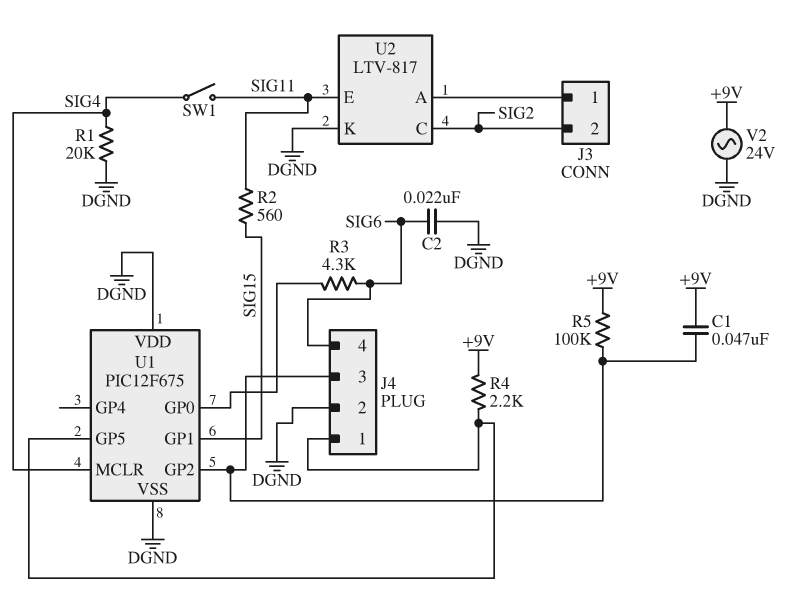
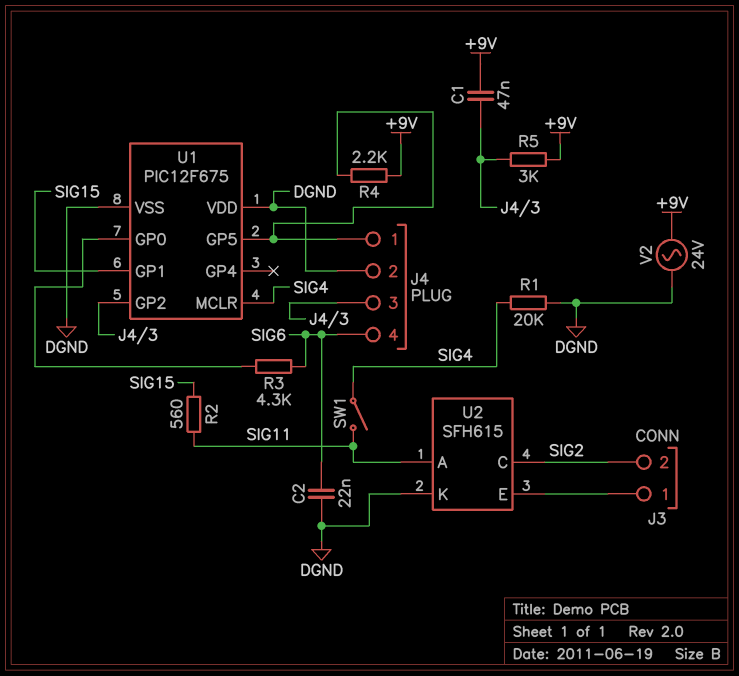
R5: 100k (+9V, J4/3) -> 3k (+9V, J4/3)
U2: LTV-817 -> SFH615
U2 pin A: J3/1 -> SIG11
U2 pin E: SIG11 -> J3/1

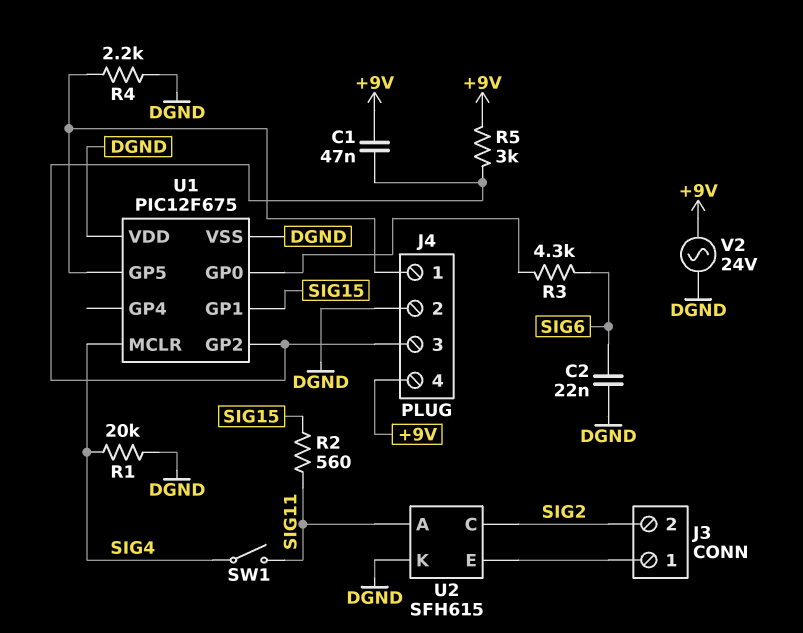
J4 pin 4: SIG6 -> +9V
R4: 2.2k (+9V, J4/1) -> 2.2k (DGND, J4/1)

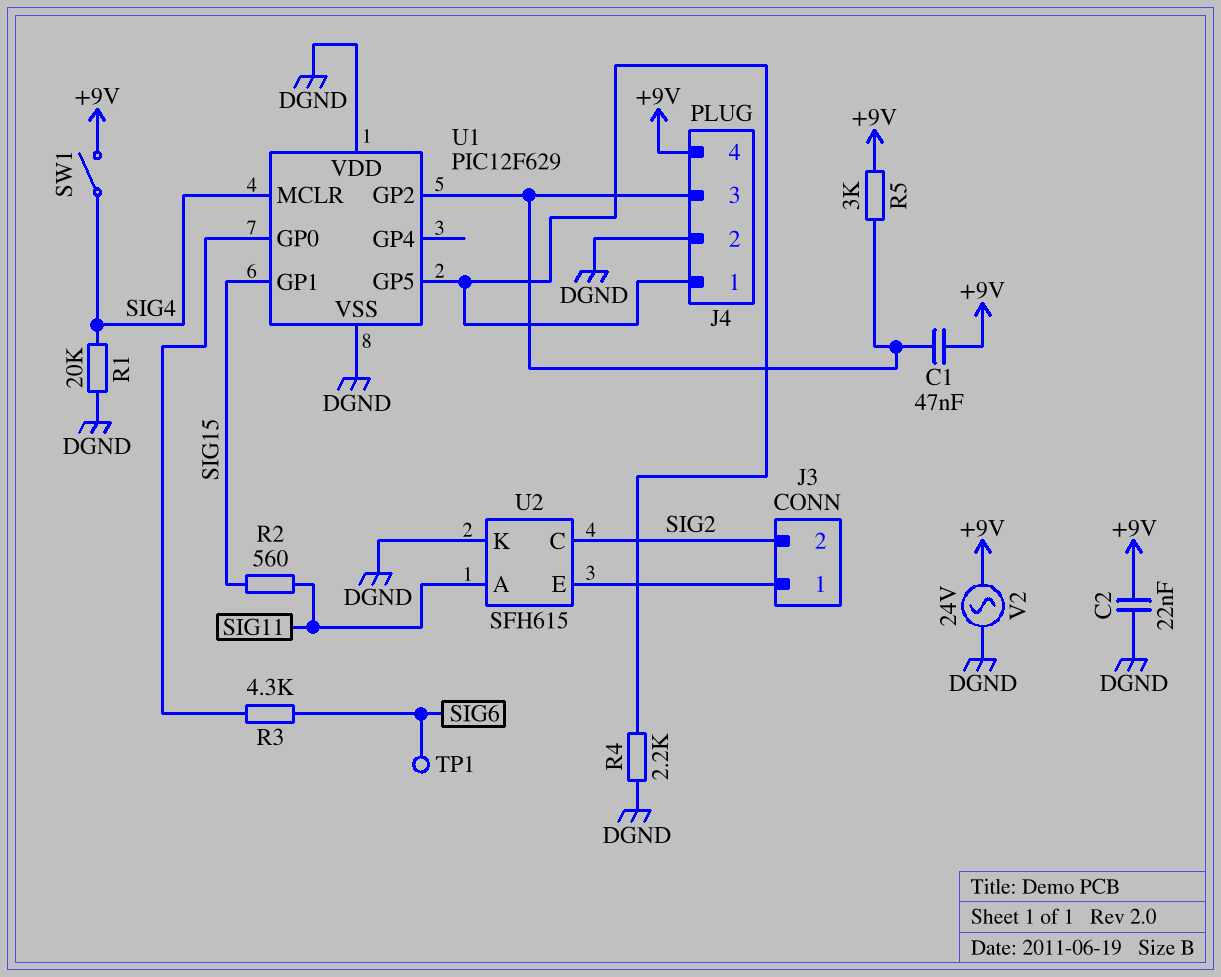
C2: 22nF (DGND, SIG6) -> 22nF (+9V, DGND)
SW1: switch (SIG4, SIG11) -> switch (+9V, SIG4)
TP1: none -> test point (SIG6)
U1: PIC12F675 -> PIC12F629

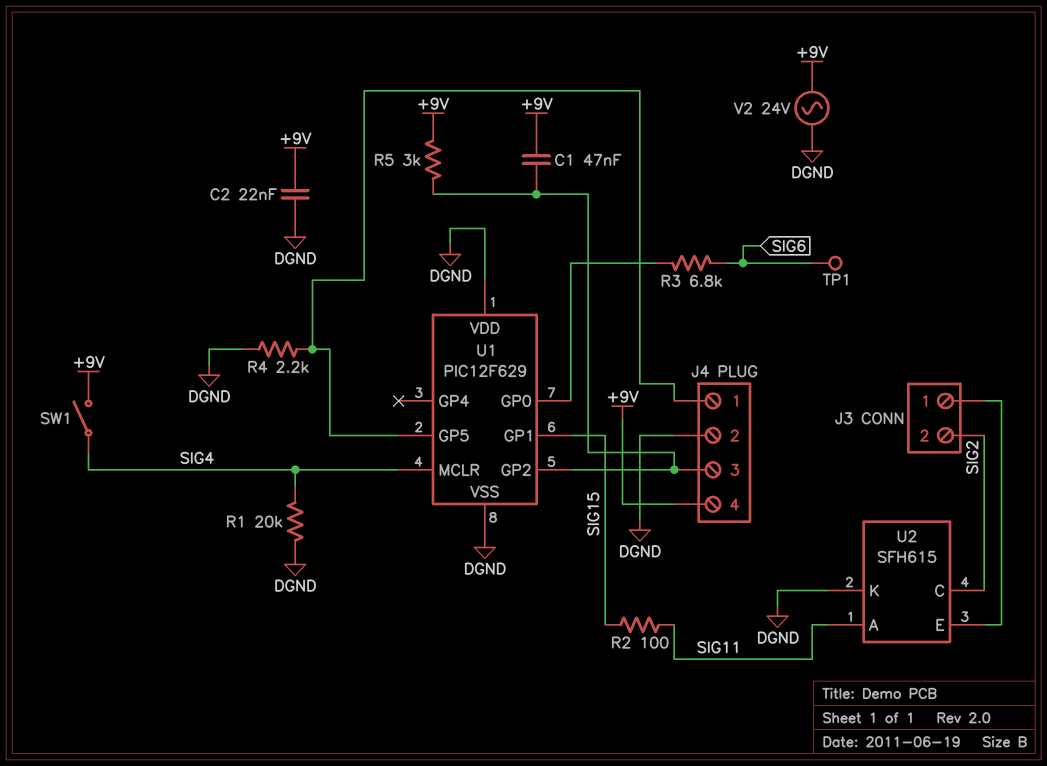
R2: 560 (SIG11, SIG15) -> 100 (SIG11, SIG15)
R3: 4.3k (SIG6, U1/GP0) -> 6.8k (SIG6, U1/GP0)

